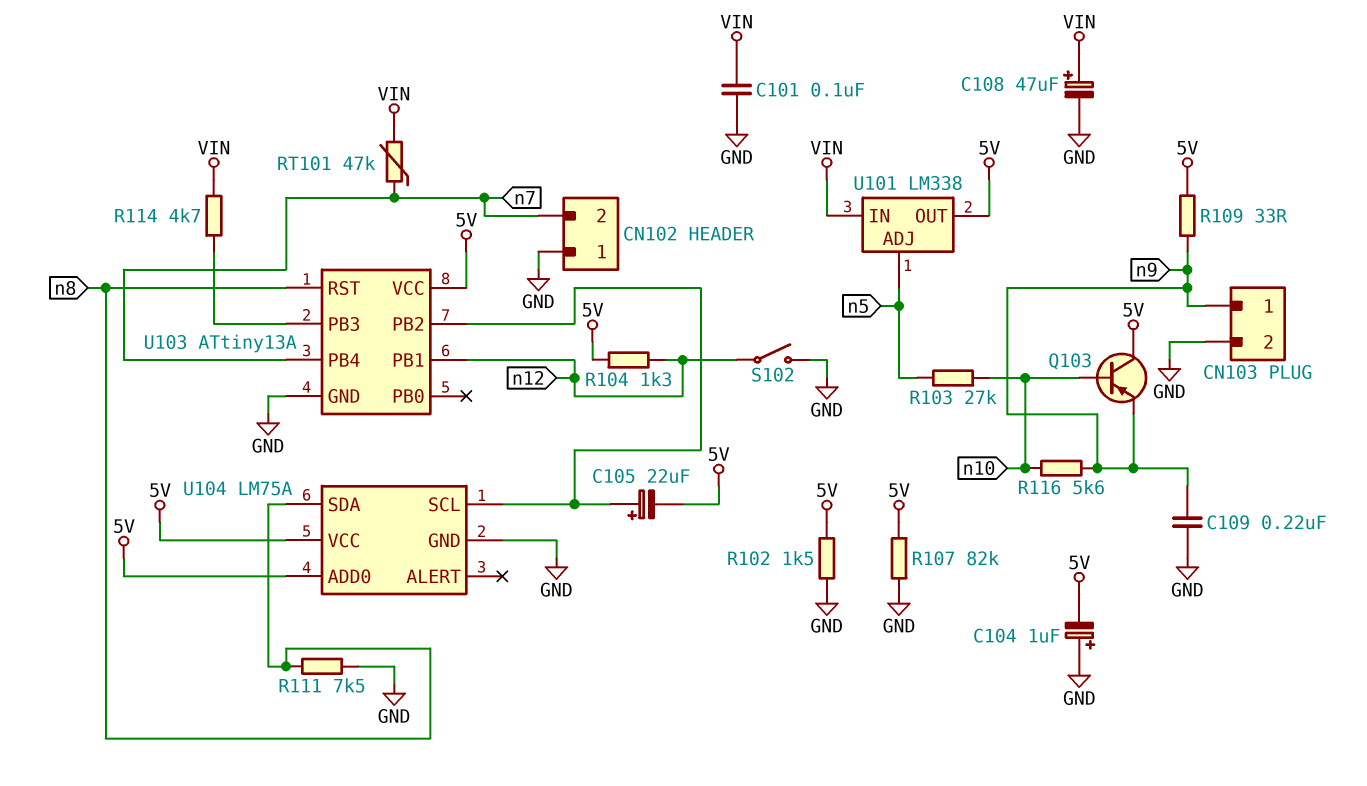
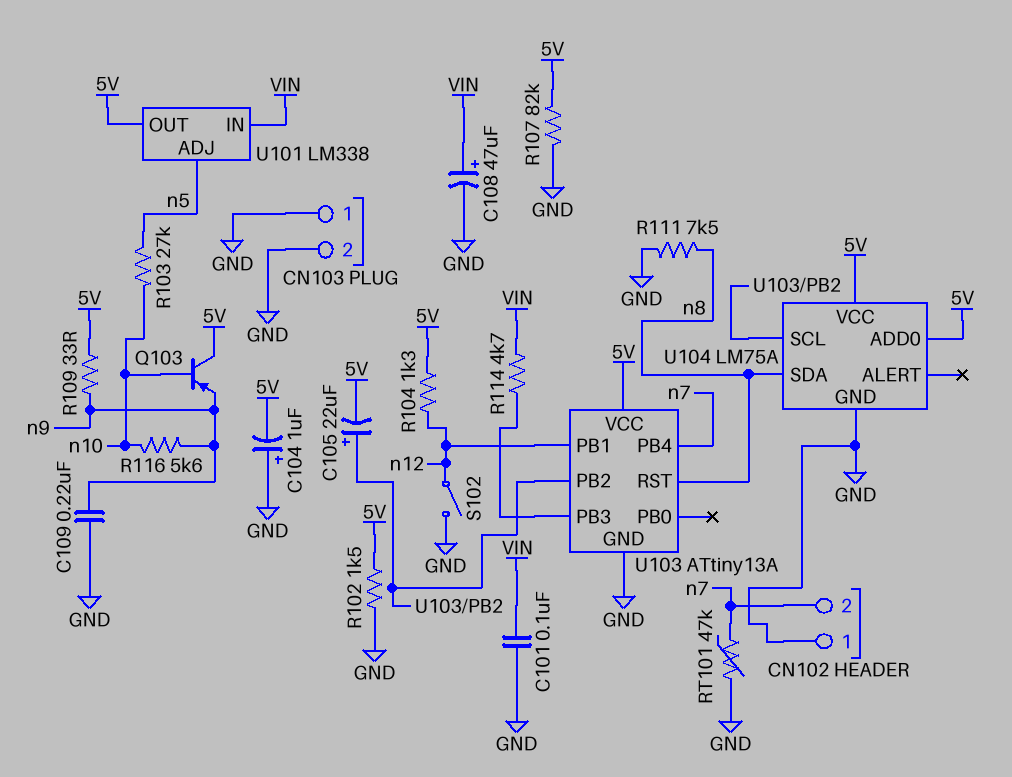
CN103 pin 1: n9 -> GND
RT101: 47k (VIN, n7) -> 47k (GND, n7)

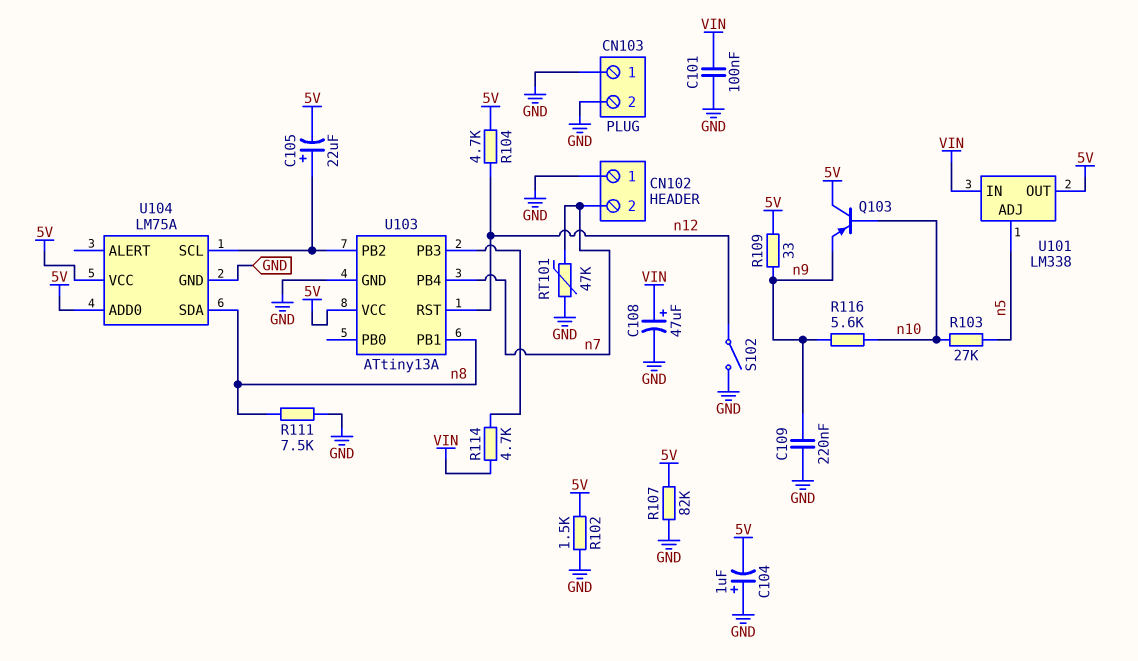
R104: 1.3k (5V, n12) -> 4.7k (5V, n12)
U103 pin PB1: n12 -> n8
U103 pin RST: n8 -> n12

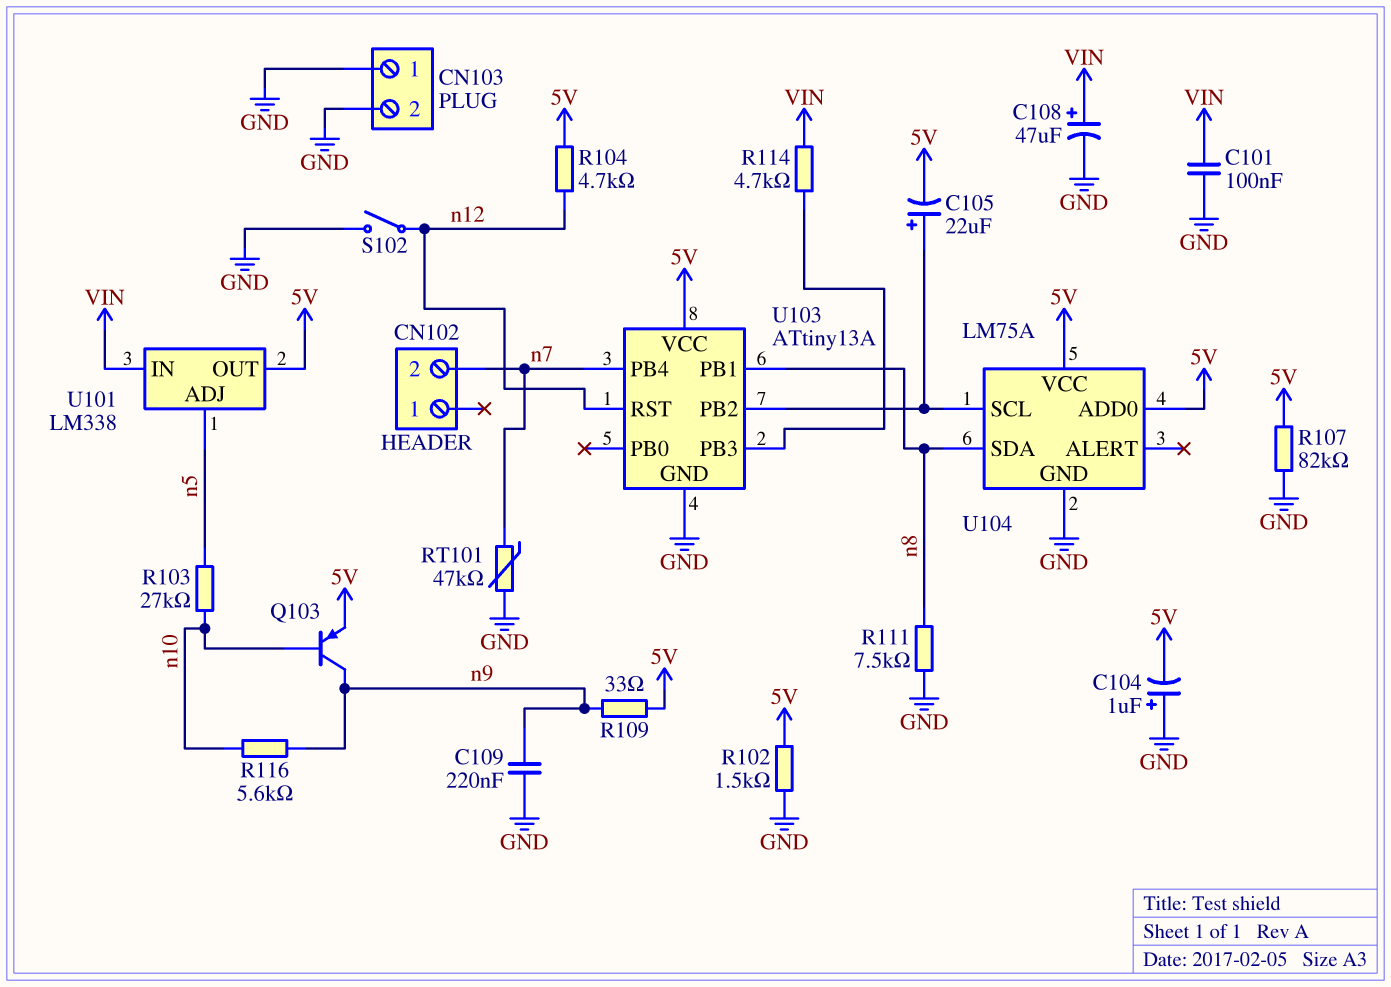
CN102 pin 1: GND -> none
Q103: PNP (B n10, C 5V, E n9) -> PNP (B n10, C n9, E 5V)

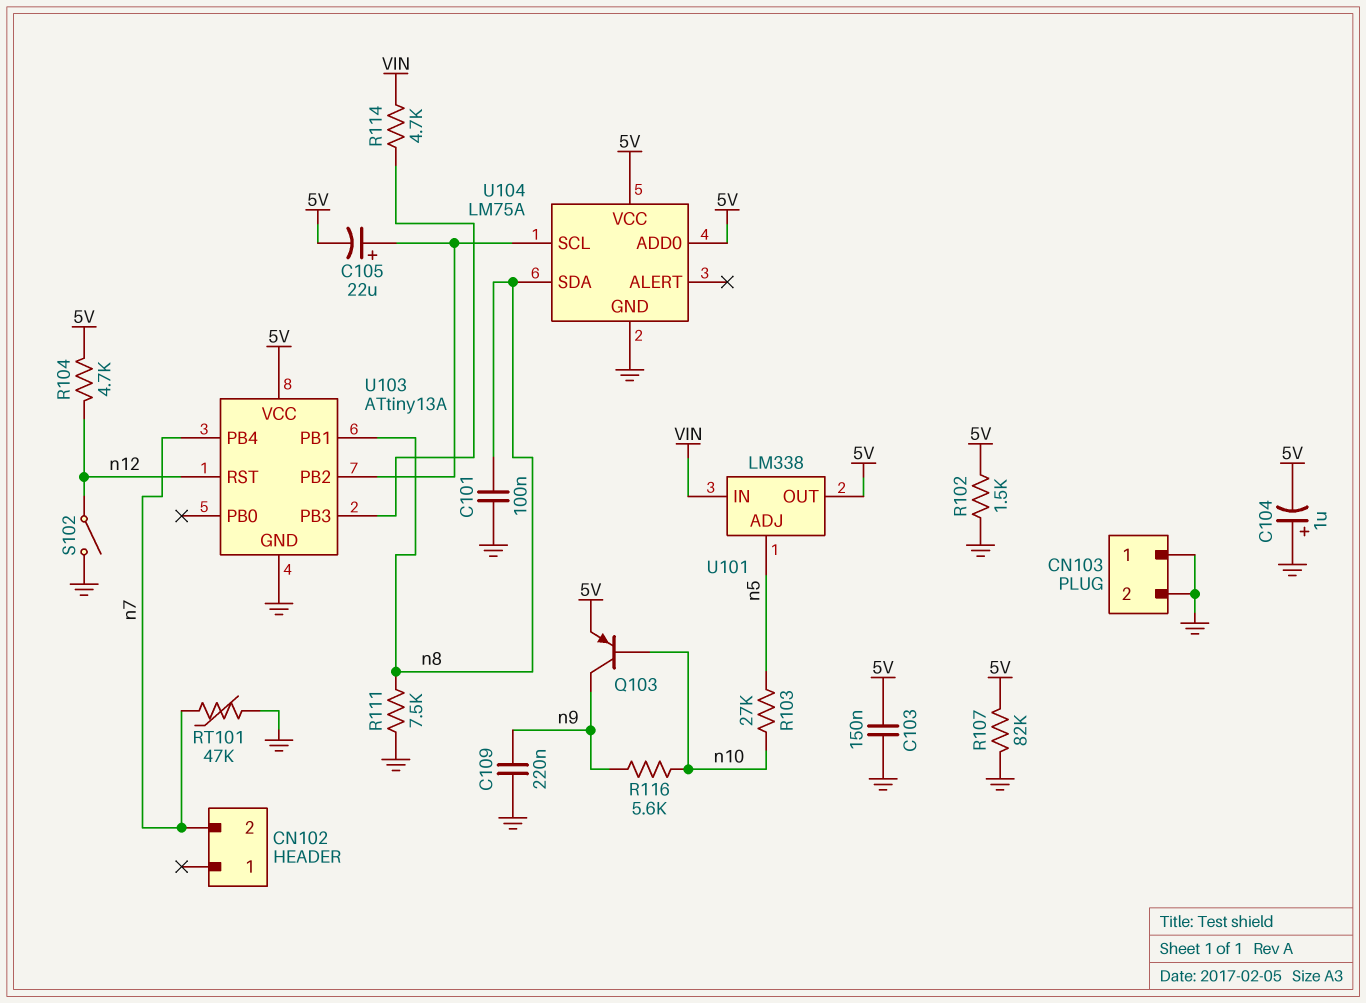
C101: 100nF (GND, VIN) -> 100nF (GND, n8)
C103: none -> 150nF (5V, GND)
C108: 47uF (plus VIN, minus GND) -> none
R109: 33 (5V, n9) -> none

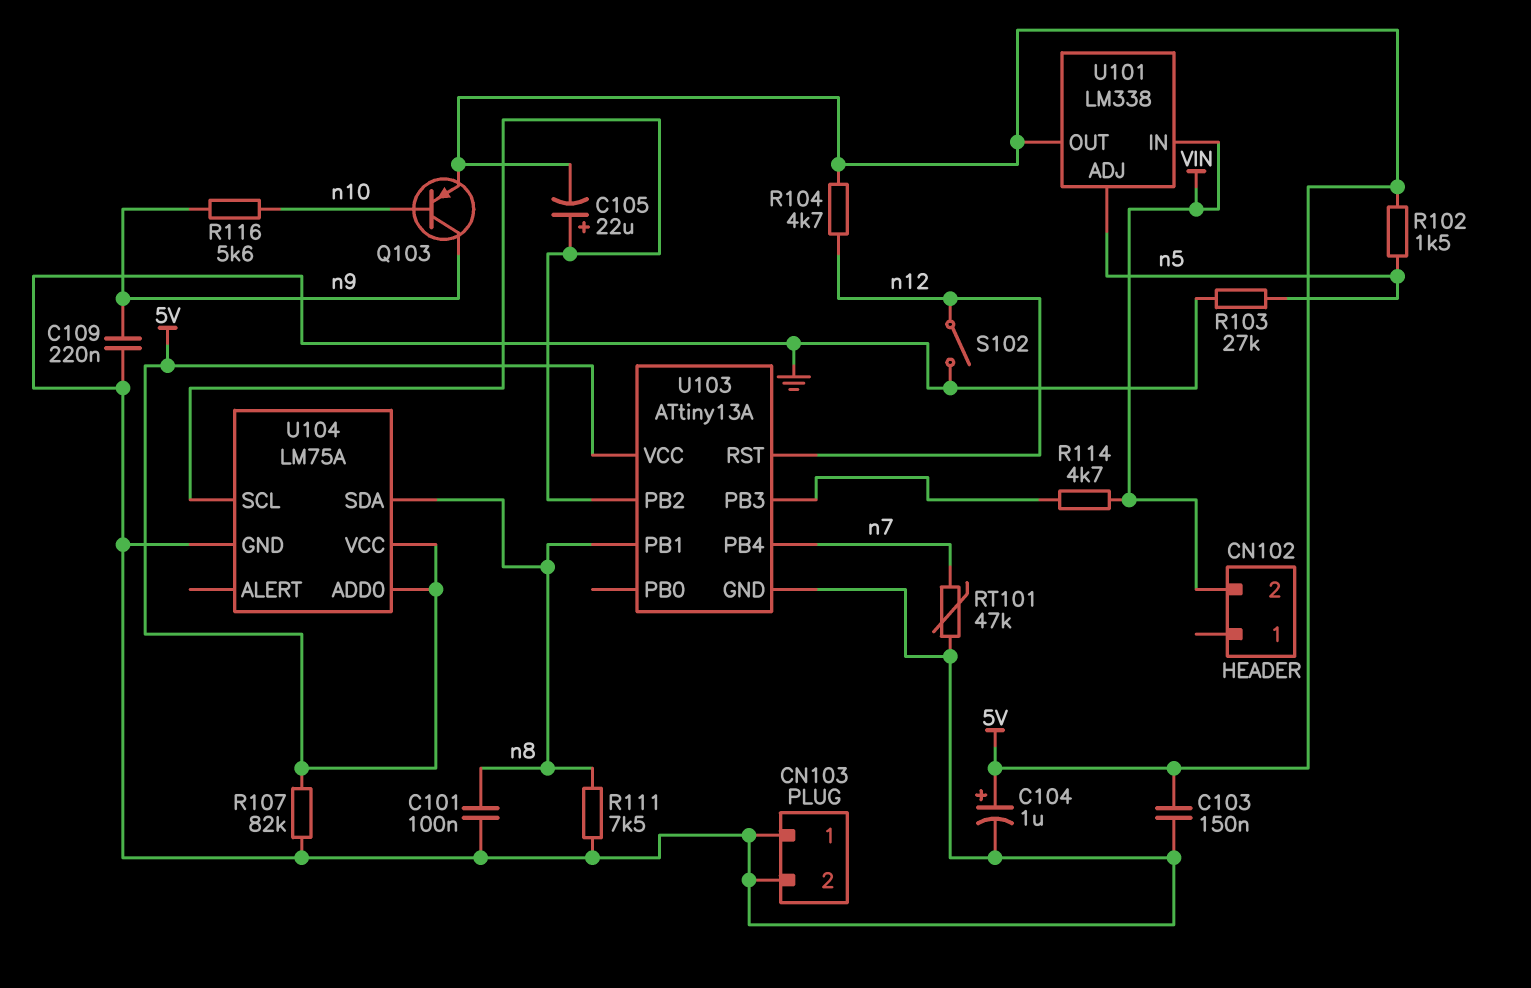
C104: 1uF (plus GND, minus 5V) -> 1uF (plus 5V, minus GND)
CN102 pin 2: n7 -> VIN
R102: 1.5k (5V, GND) -> 1.5k (5V, n5)
R103: 27k (n5, n10) -> 27k (GND, n5)

